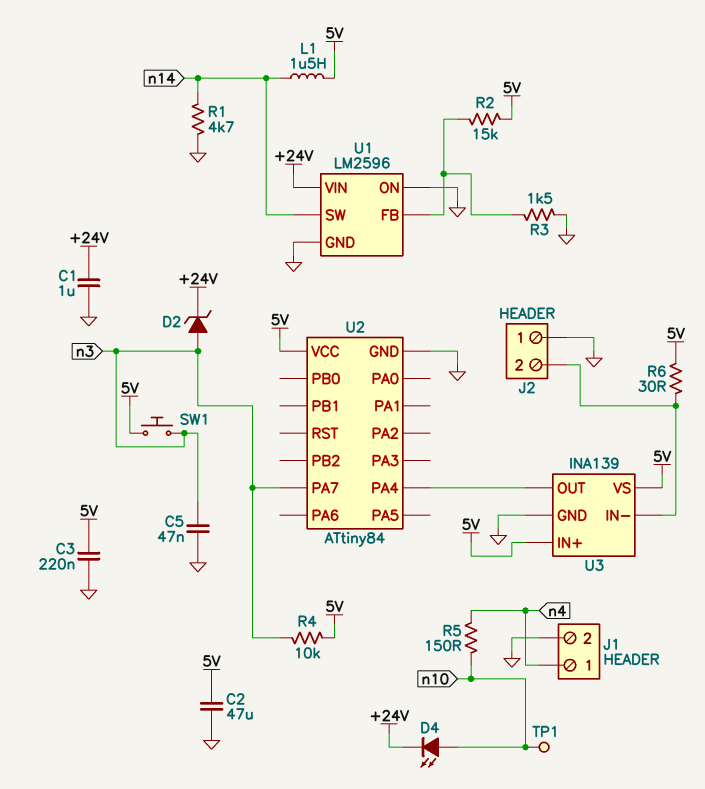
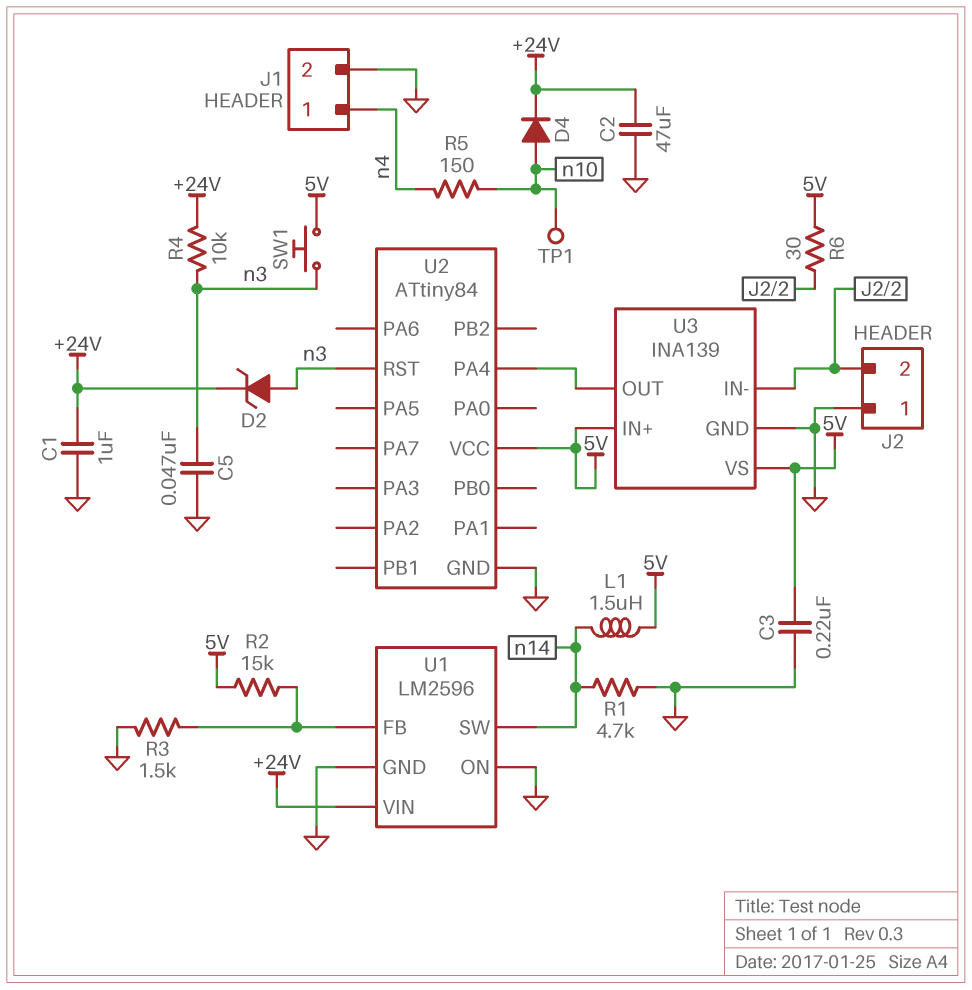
C2: 47uF (5V, GND) -> 47uF (+24V, GND)
D4: LED (A n10, K +24V) -> diode (A n10, K +24V)
R4: 10k (5V, n3) -> 10k (+24V, n3)
U2 pin PA7: n3 -> none
U2 pin RST: none -> n3

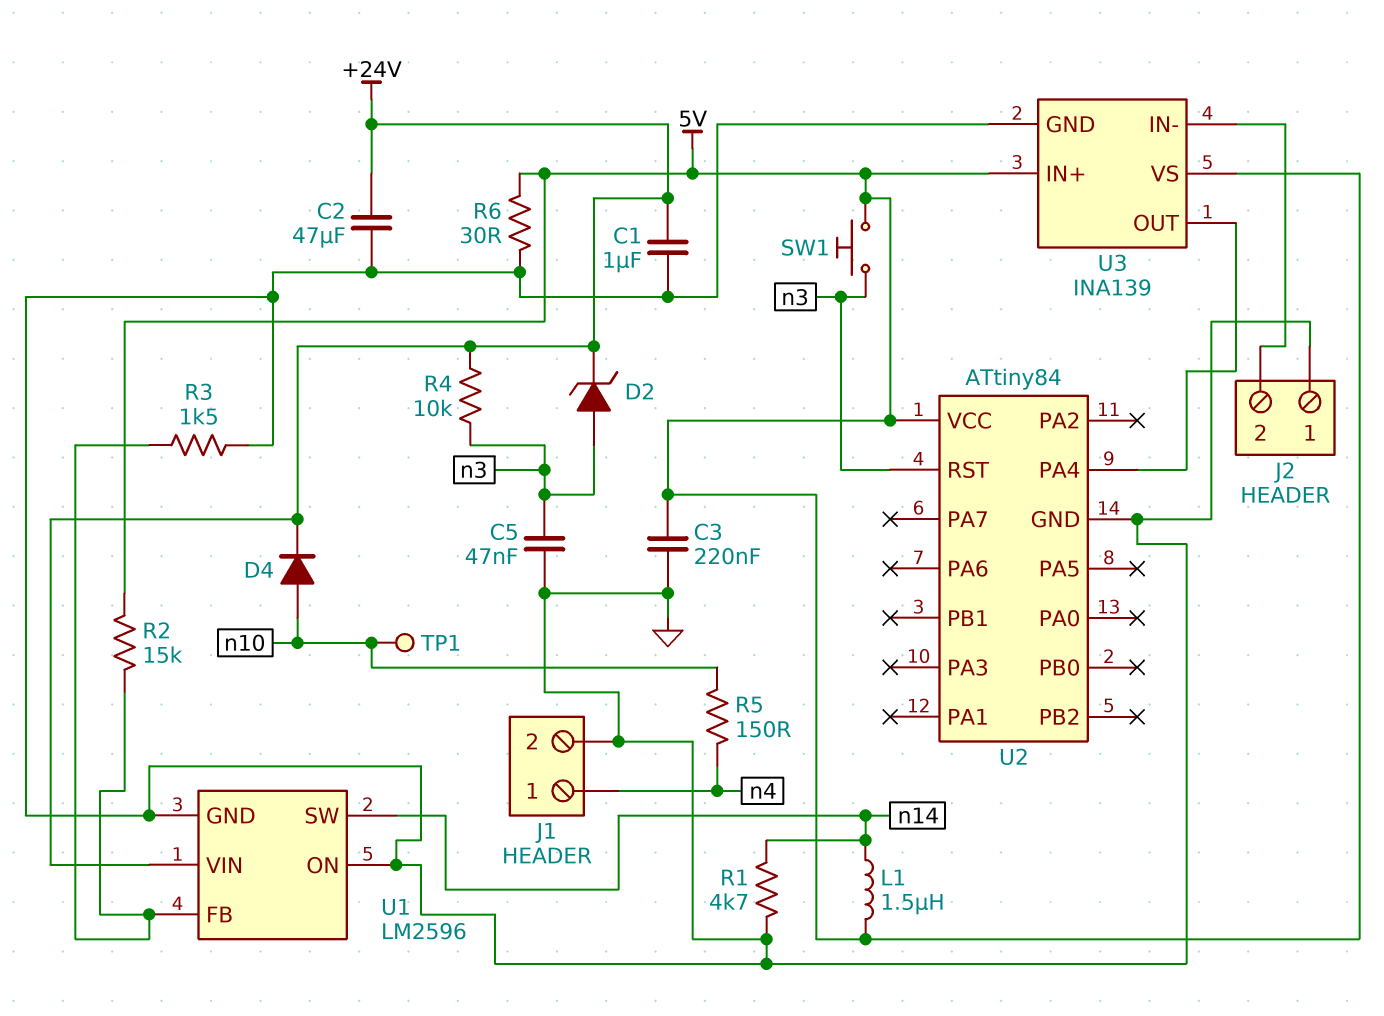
R6: 30 (5V, J2/2) -> 30 (5V, GND)

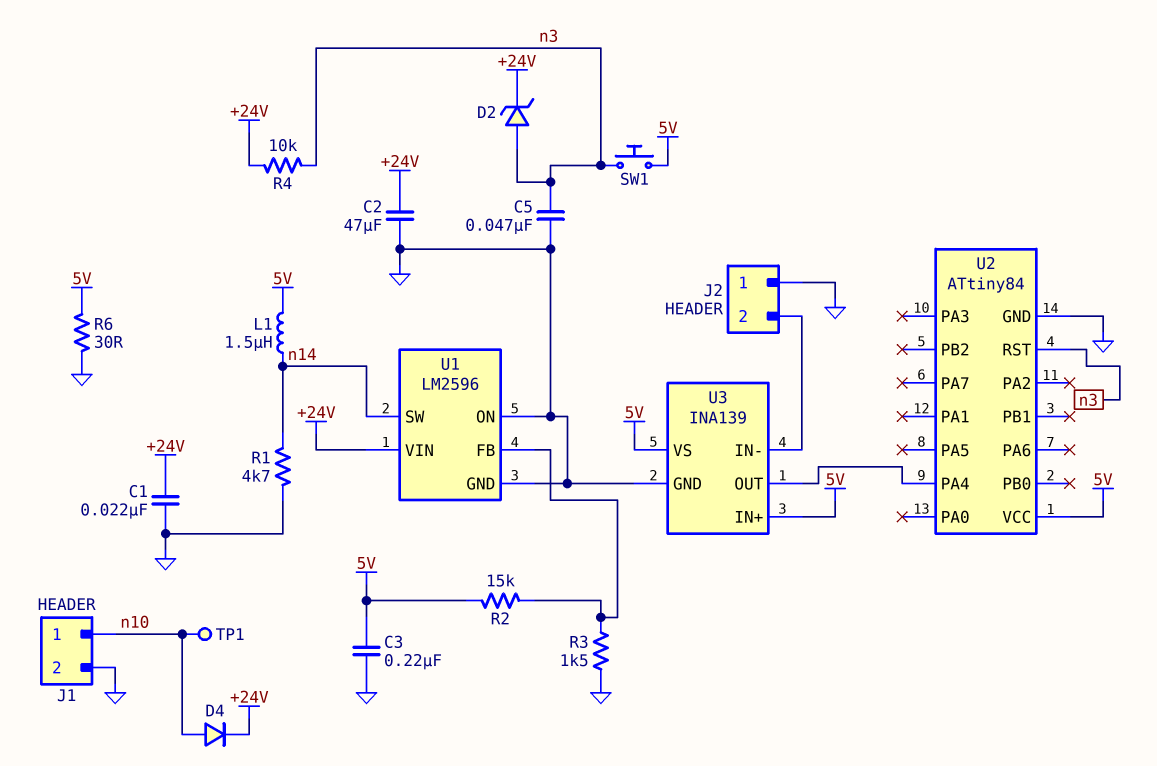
C1: 1uF (+24V, GND) -> 22nF (+24V, GND)
J1 pin 1: n4 -> n10
R5: 150 (n4, n10) -> none

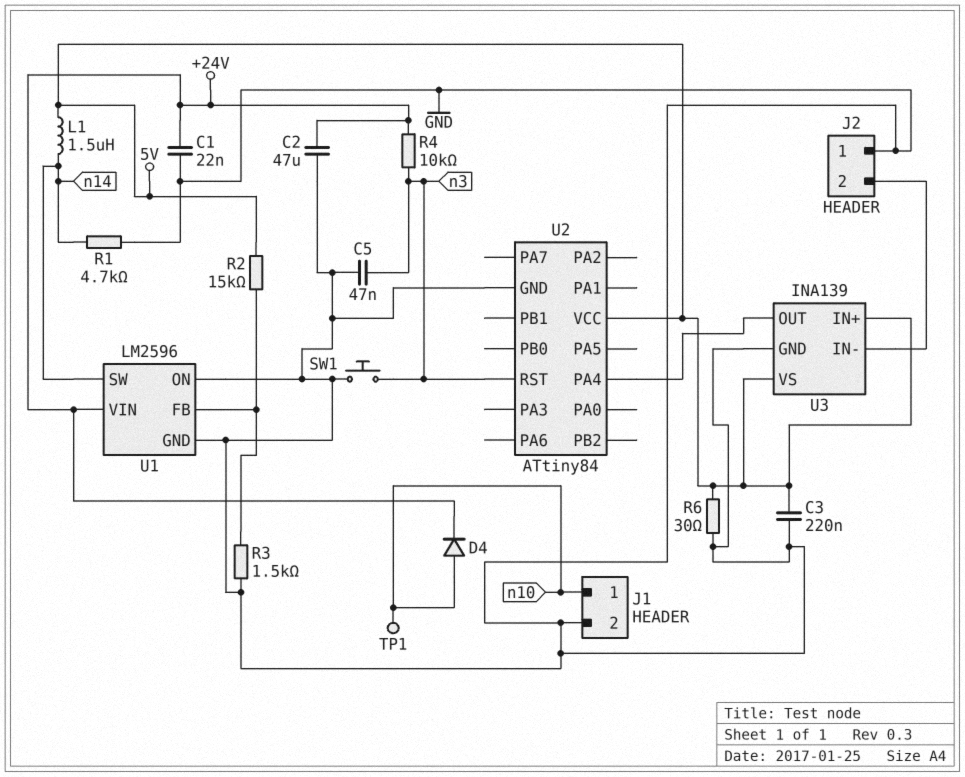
D2: zener (A n3, K +24V) -> none
SW1: button (5V, n3) -> button (GND, n3)

